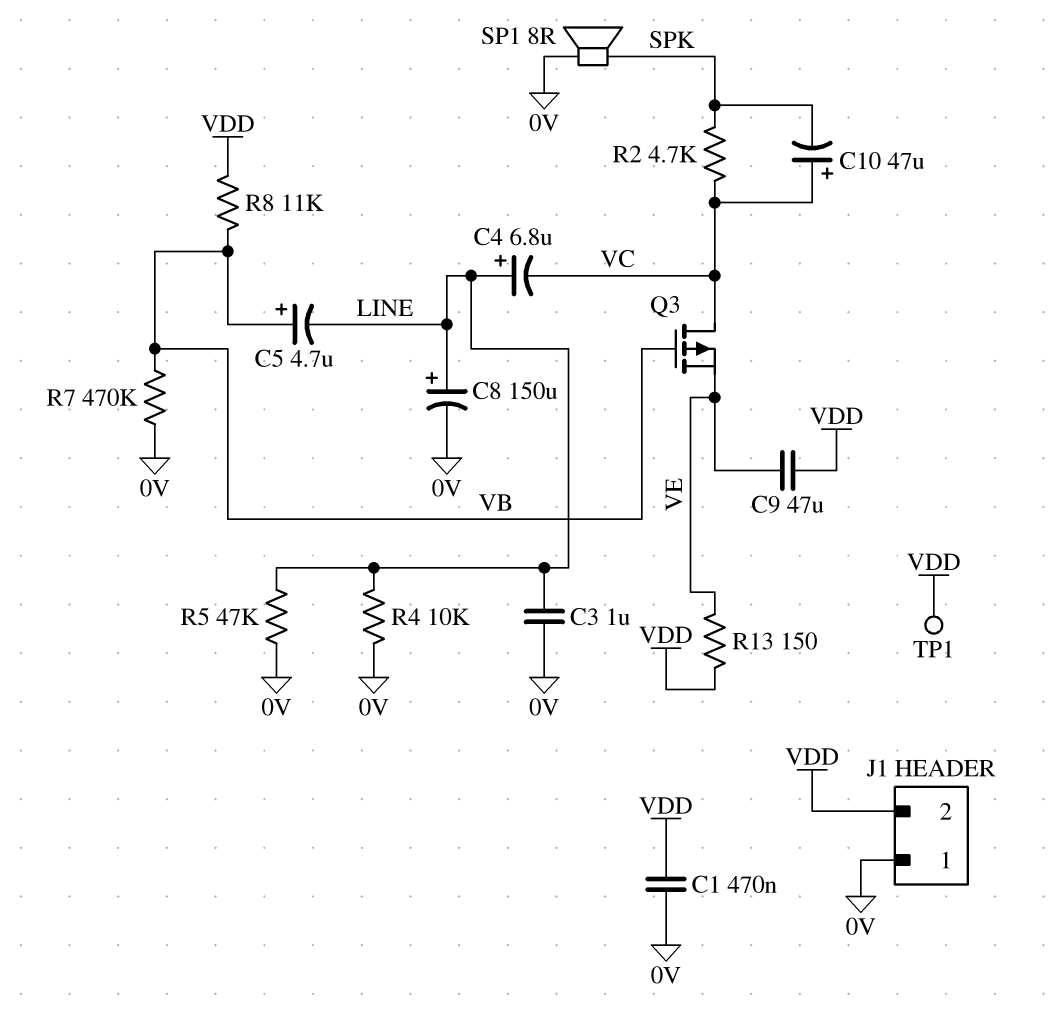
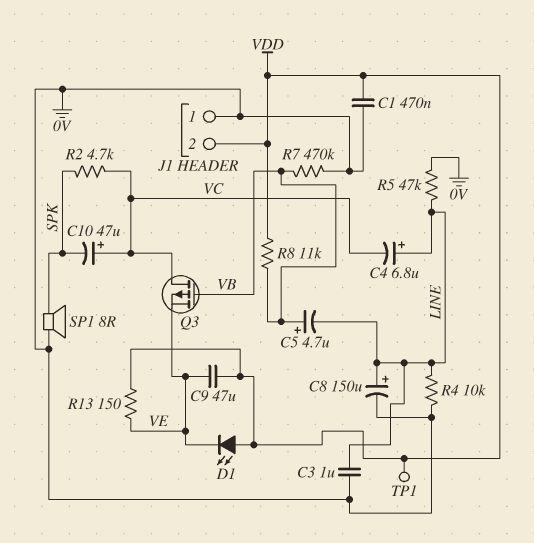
D1: none -> LED (A VDD, K VE)

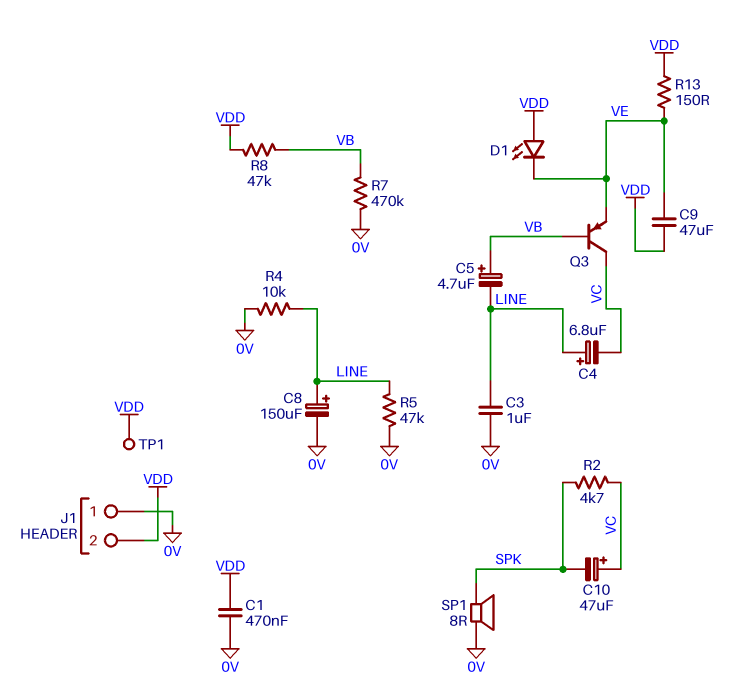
Q3: PMOS (G VB, D VC, S VE) -> PNP (B VB, C VC, E VE)
R8: 11k (VB, VDD) -> 47k (VB, VDD)

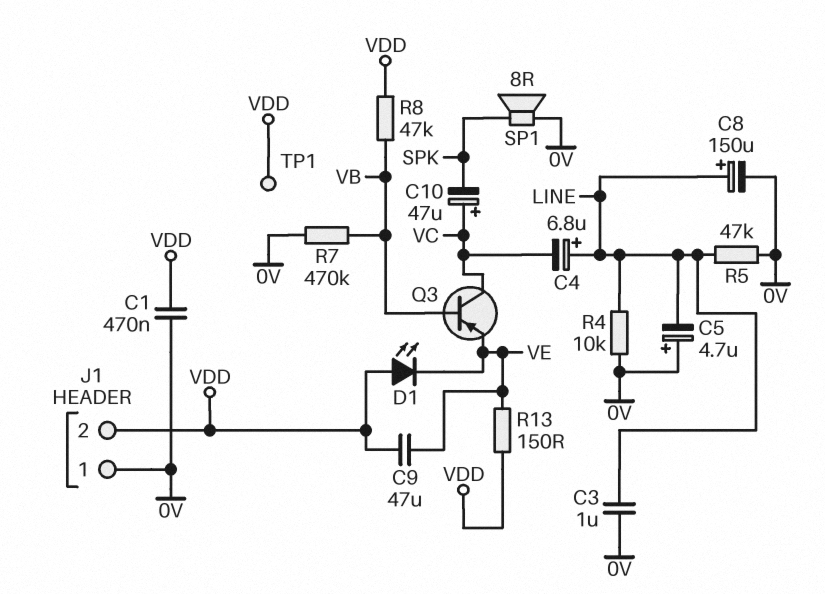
C5: 4.7uF (plus VB, minus LINE) -> 4.7uF (plus 0V, minus LINE)
R2: 4.7k (SPK, VC) -> none

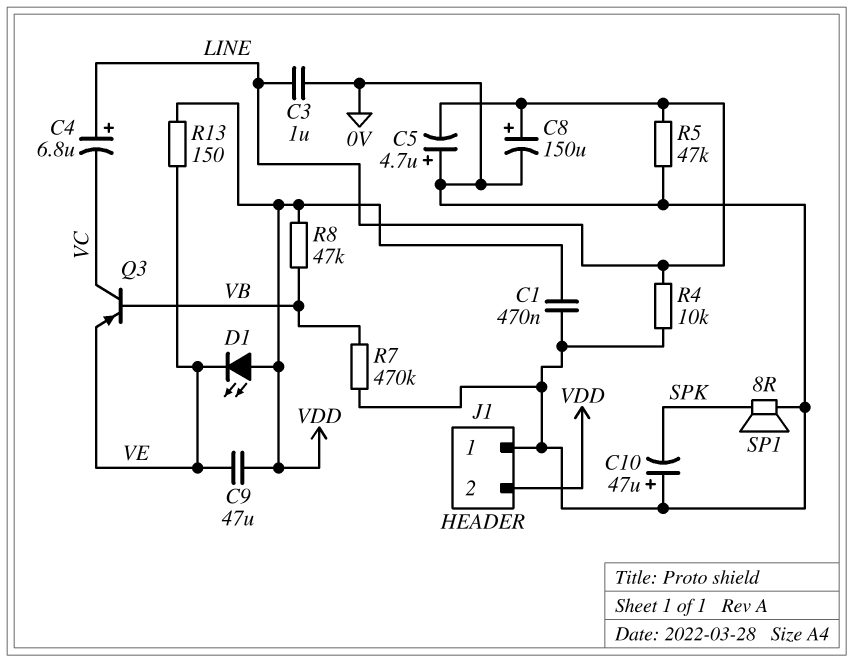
C10: 47uF (plus VC, minus SPK) -> 47uF (plus 0V, minus SPK)
TP1: test point (VDD) -> none

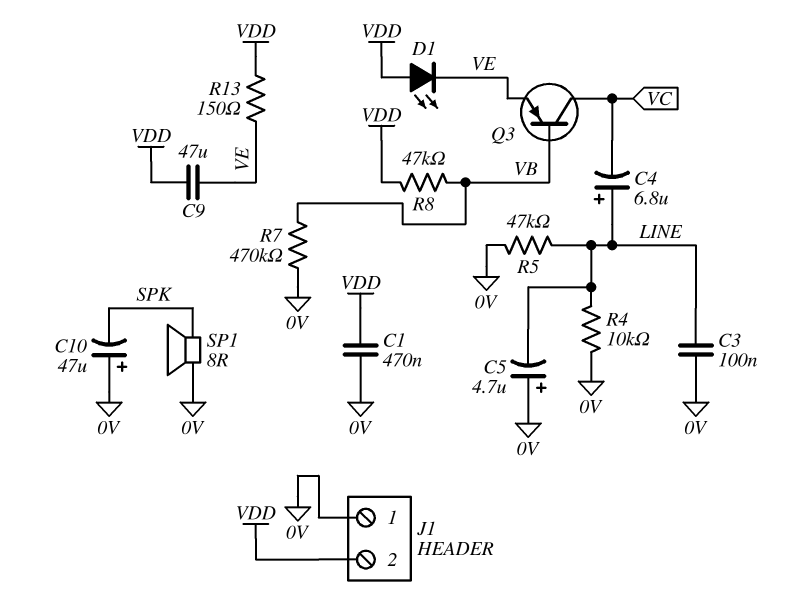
C3: 1uF (0V, LINE) -> 100nF (0V, LINE)
C8: 150uF (plus LINE, minus 0V) -> none

